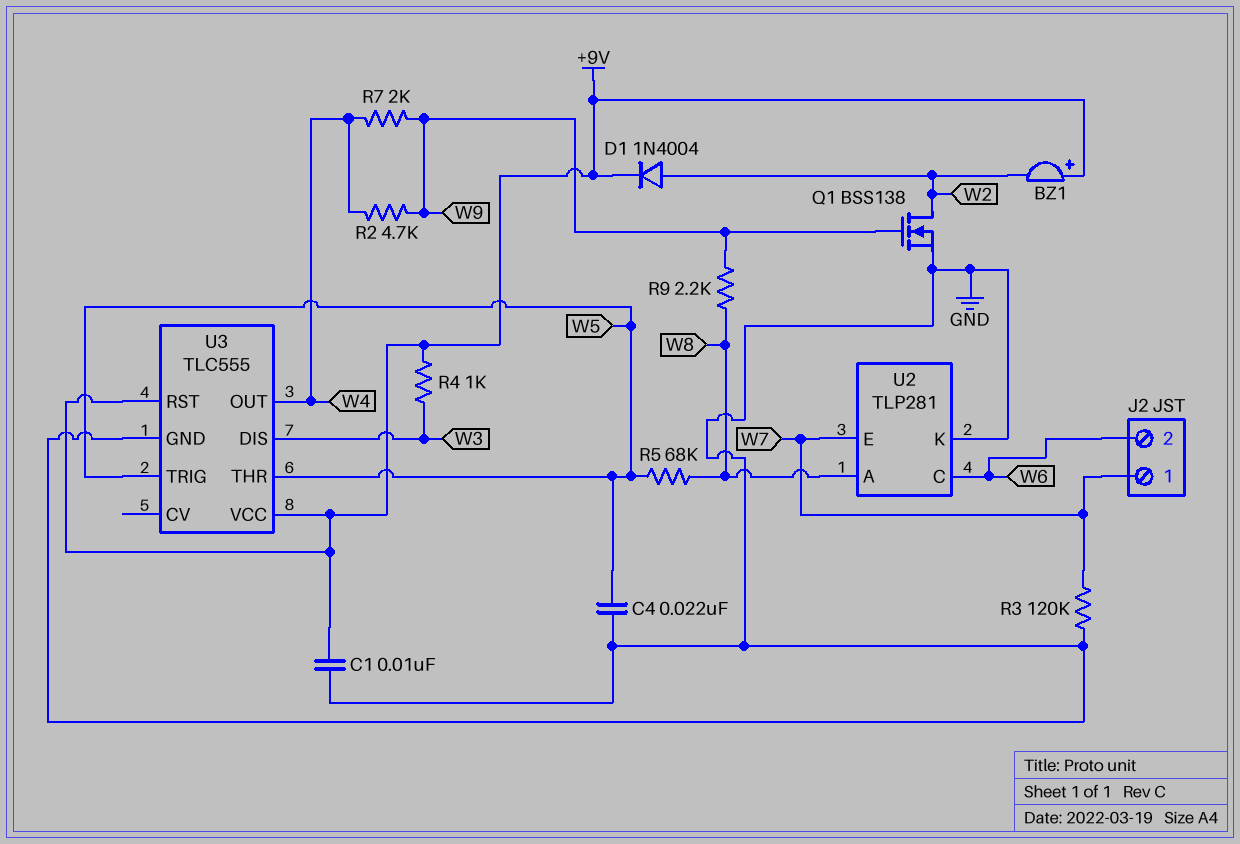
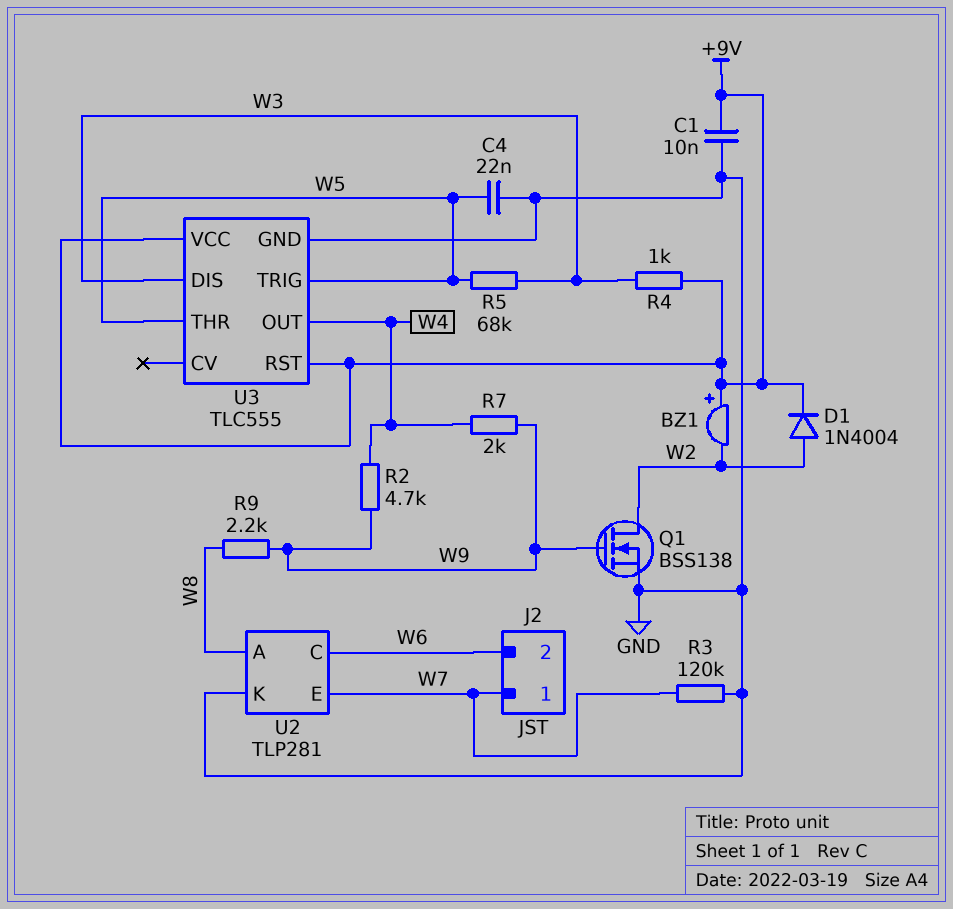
R5: 68k (W5, W8) -> 68k (W3, W5)

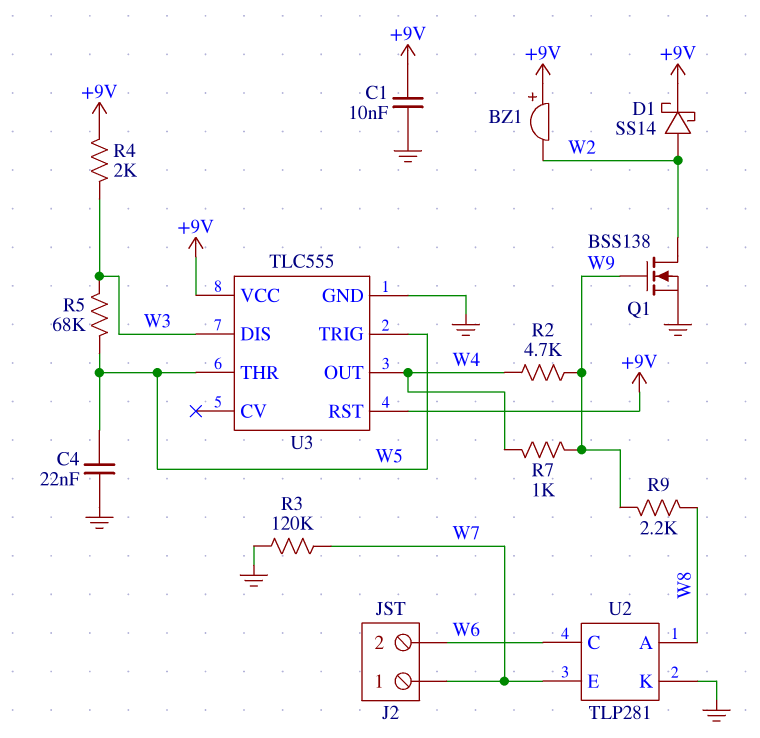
D1: diode 1N4004 (A W2, K +9V) -> schottky SS14 (A W2, K +9V)
R4: 1k (+9V, W3) -> 2k (+9V, W3)
R7: 2k (W4, W9) -> 1k (W4, W9)

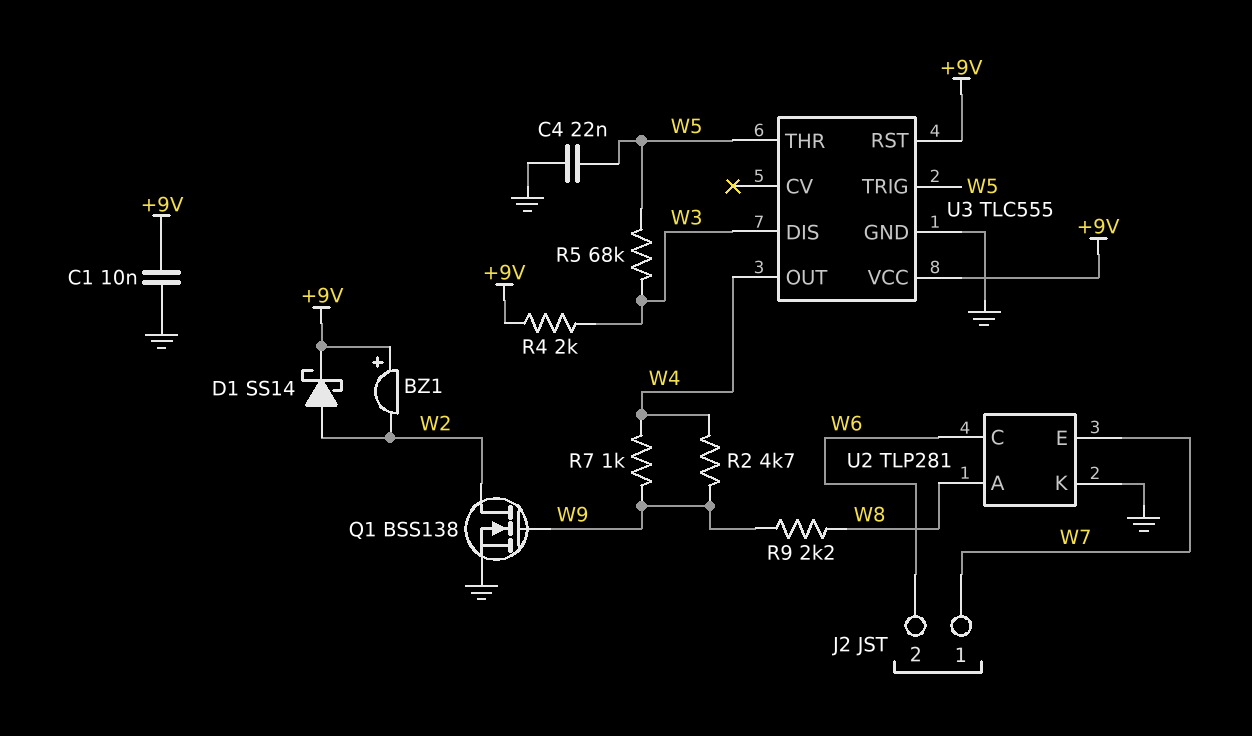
R3: 120k (GND, W7) -> none

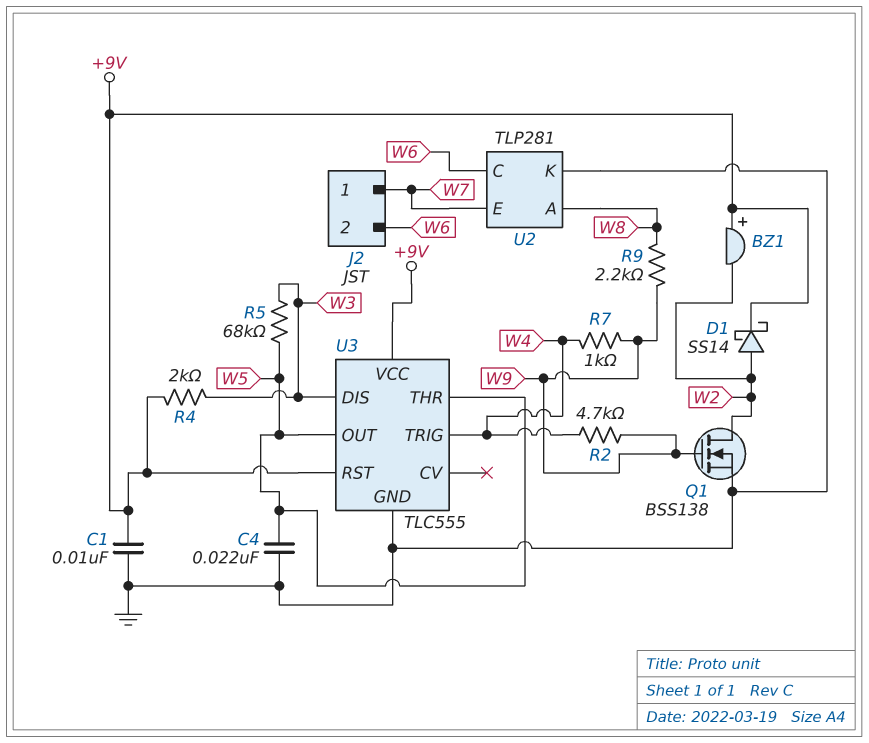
U3 pin OUT: W4 -> W5
U3 pin TRIG: W5 -> W4

